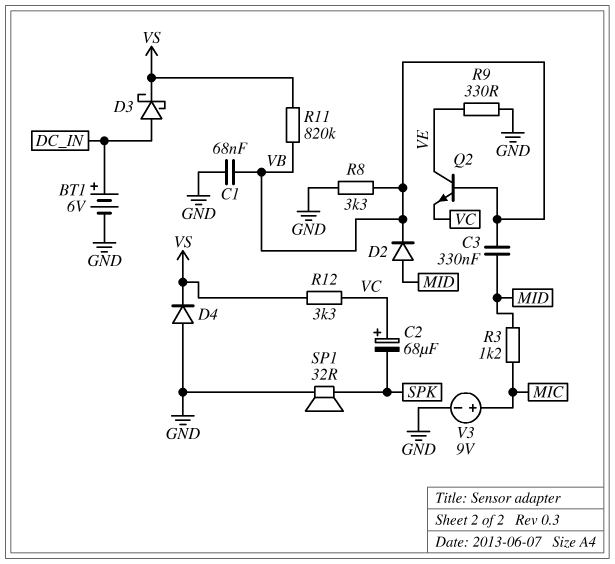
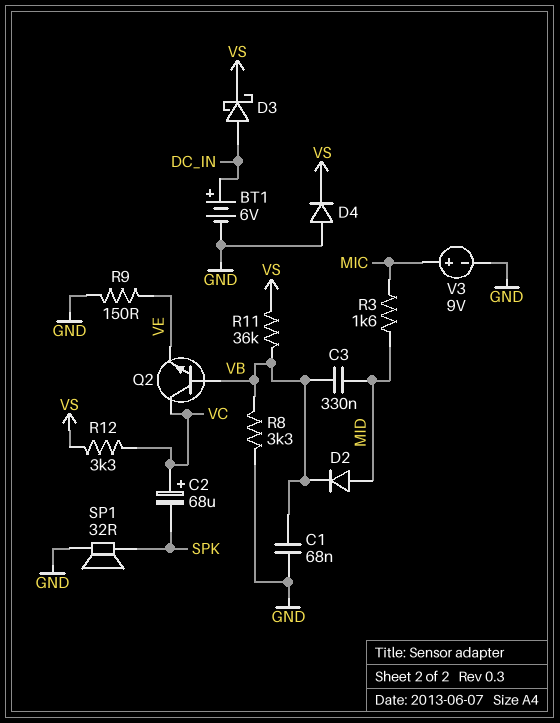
Q2: NPN (B VB, C VE, E VC) -> NPN (B VB, C VC, E VE)
R3: 1.2k (MIC, MID) -> 1.6k (MIC, MID)
R9: 330 (GND, VE) -> 150 (GND, VE)
R11: 820k (VB, VS) -> 36k (VB, VS)

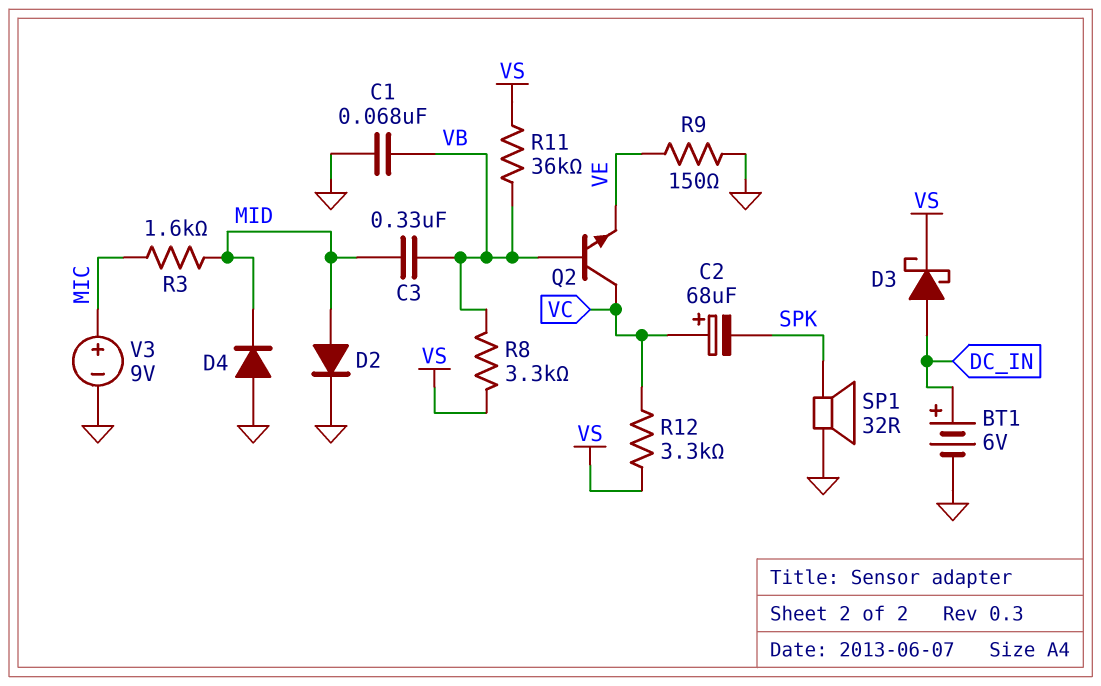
D2: diode (A MID, K VB) -> diode (A MID, K GND)
D4: diode (A GND, K VS) -> diode (A GND, K MID)
R8: 3.3k (GND, VB) -> 3.3k (VB, VS)

